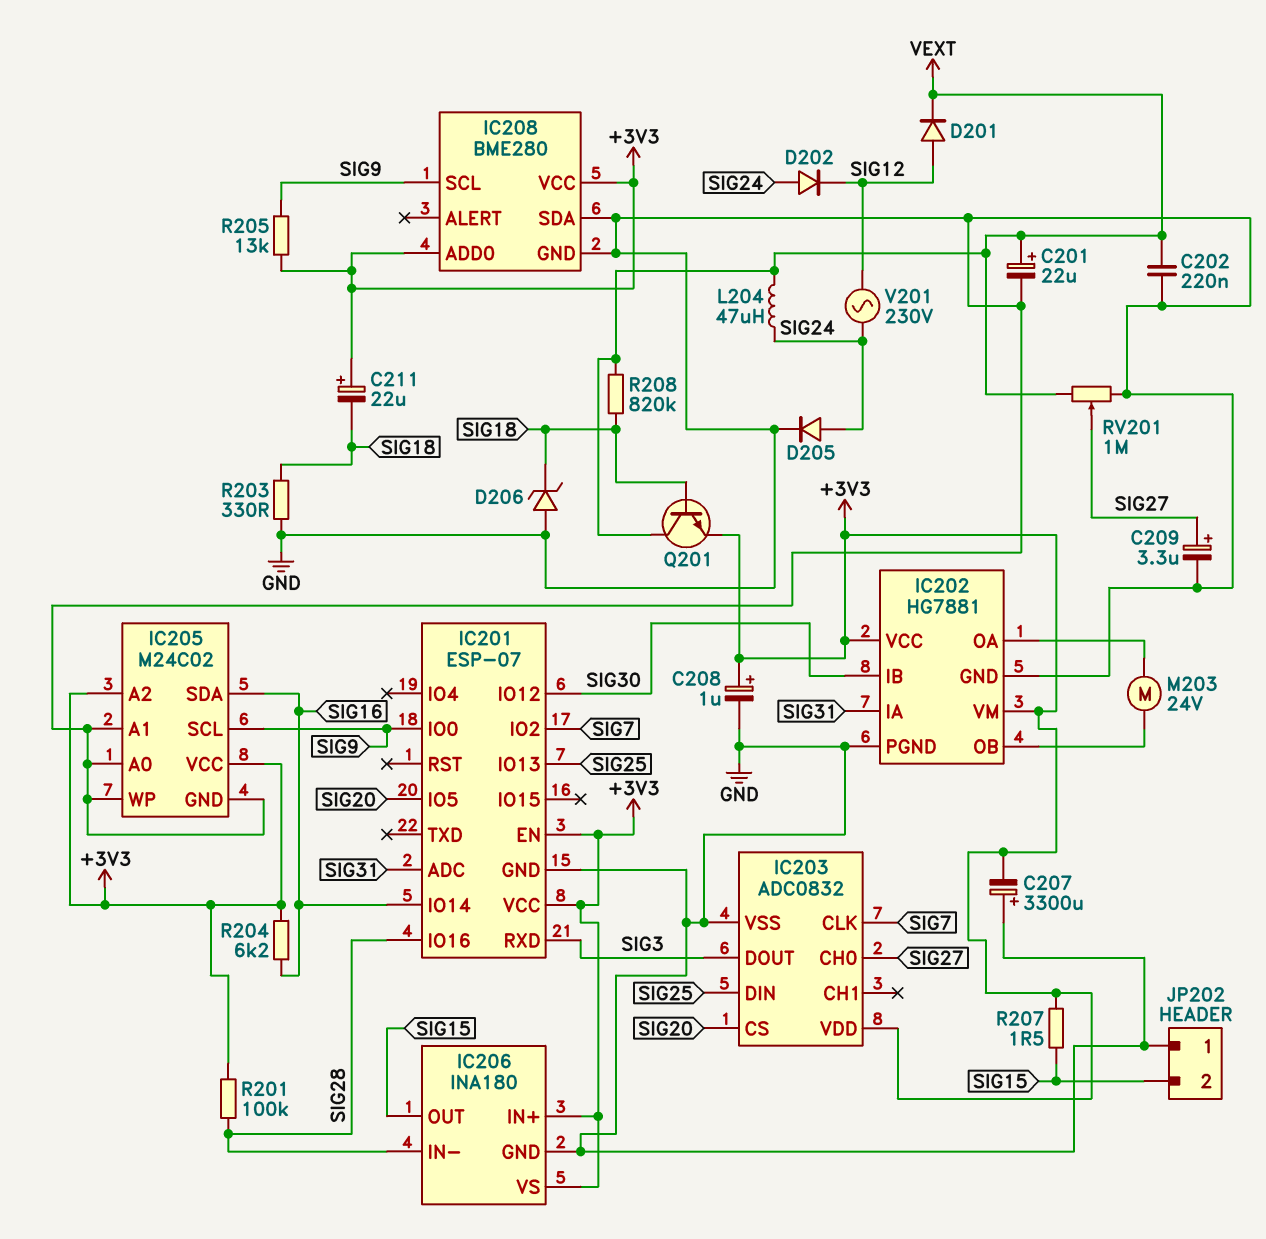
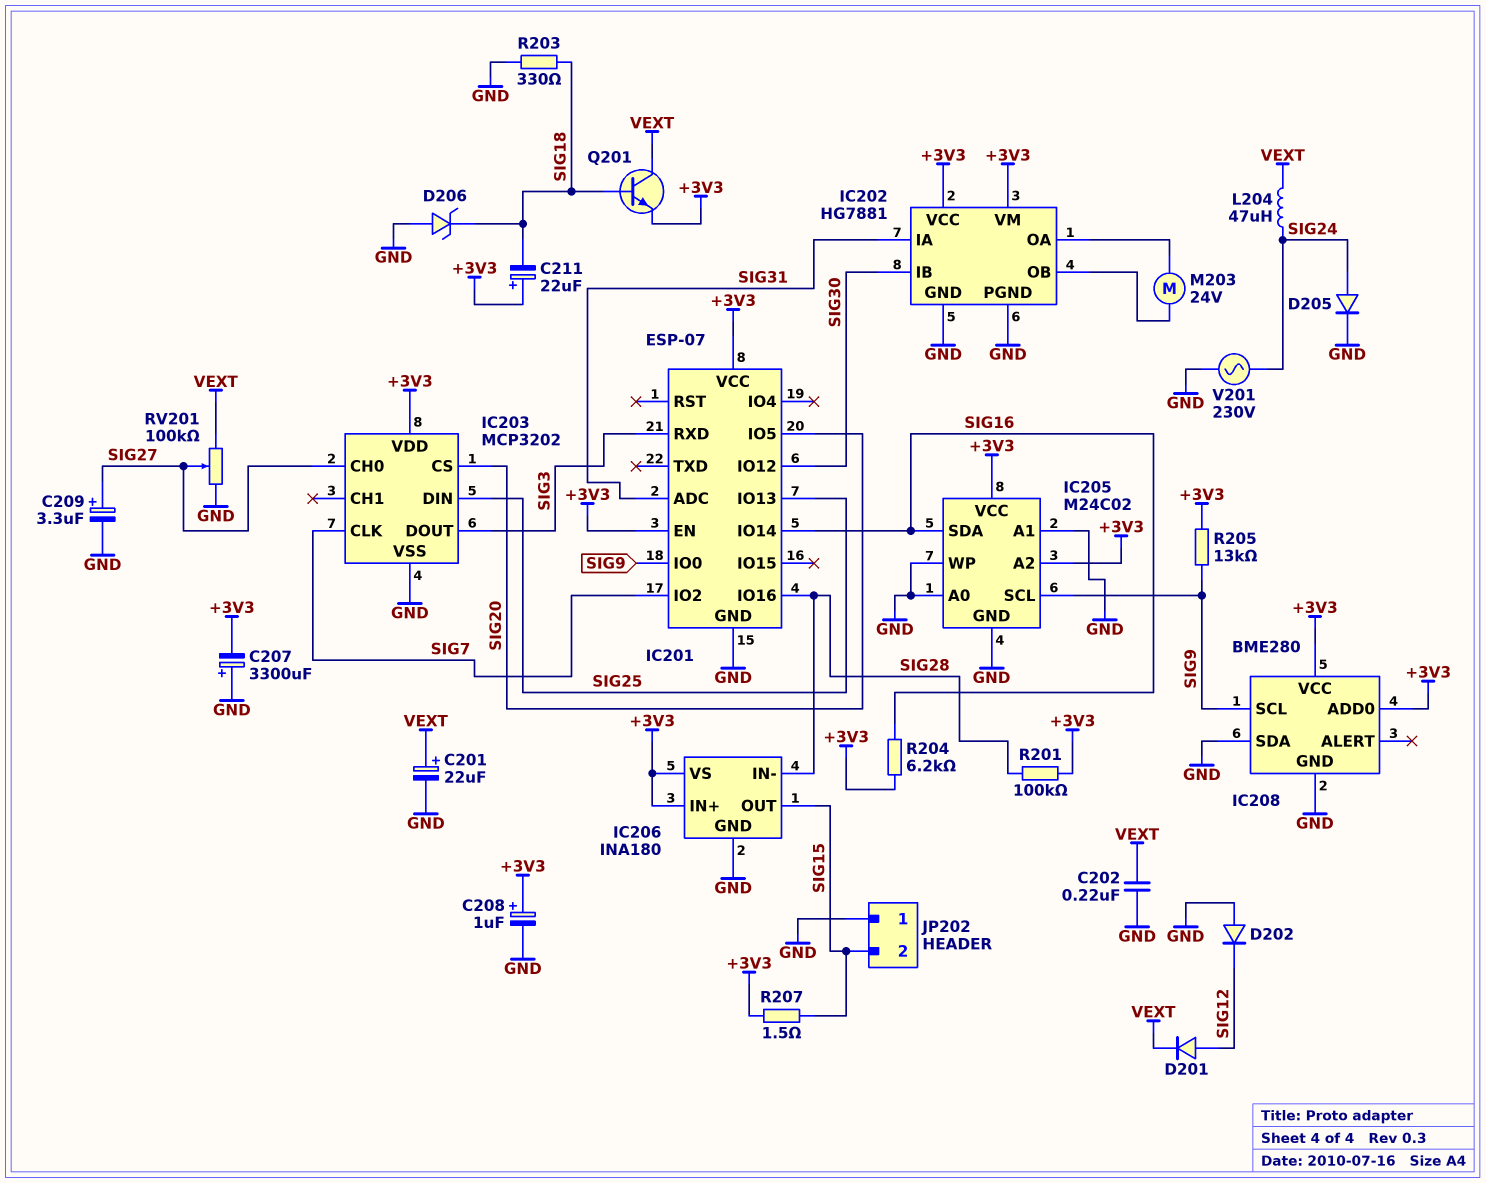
D202: diode (A SIG24, K SIG12) -> diode (A GND, K SIG12)
IC203: ADC0832 -> MCP3202
R208: 820k (SIG18, VEXT) -> none
RV201: 1M (GND, VEXT, wiper SIG27) -> 100k (GND, VEXT, wiper SIG27)
V201: AC 230V (SIG12, SIG24) -> AC 230V (GND, SIG24)

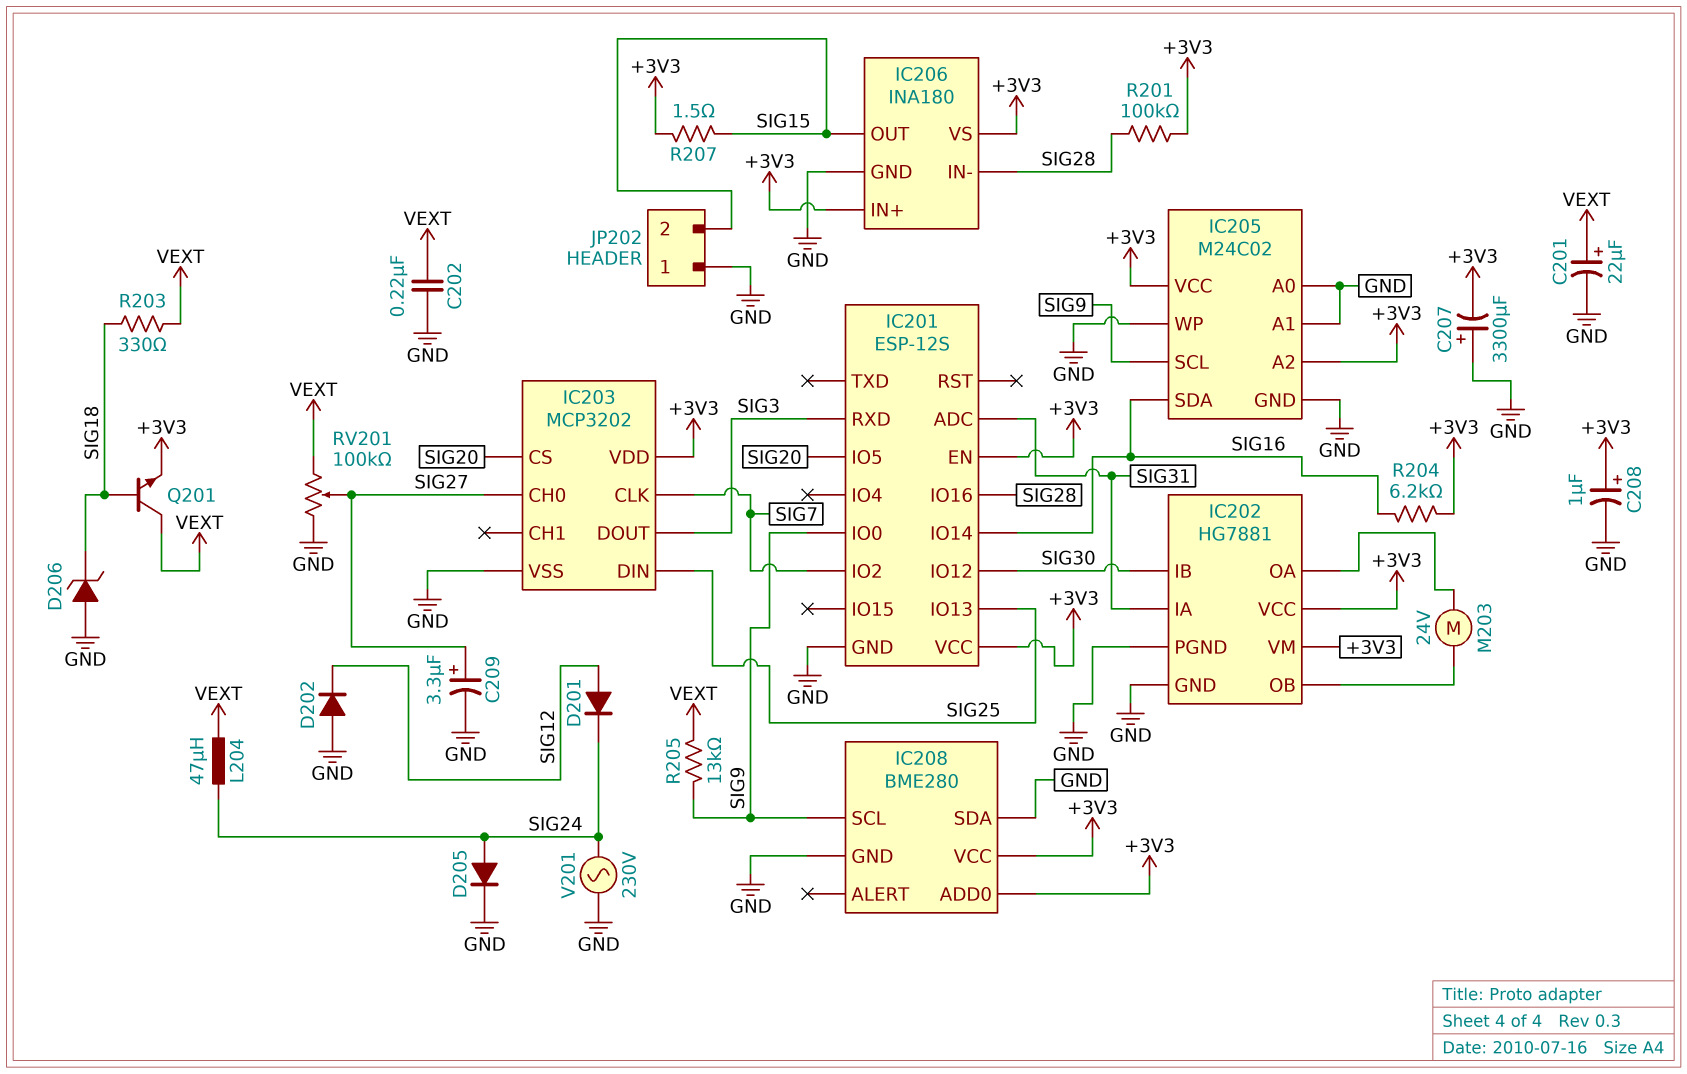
C211: 22uF (plus +3V3, minus SIG18) -> none
D201: diode (A SIG12, K VEXT) -> diode (A SIG12, K SIG24)
IC201: ESP-07 -> ESP-12S
R203: 330 (GND, SIG18) -> 330 (SIG18, VEXT)
R205: 13k (+3V3, SIG9) -> 13k (SIG9, VEXT)

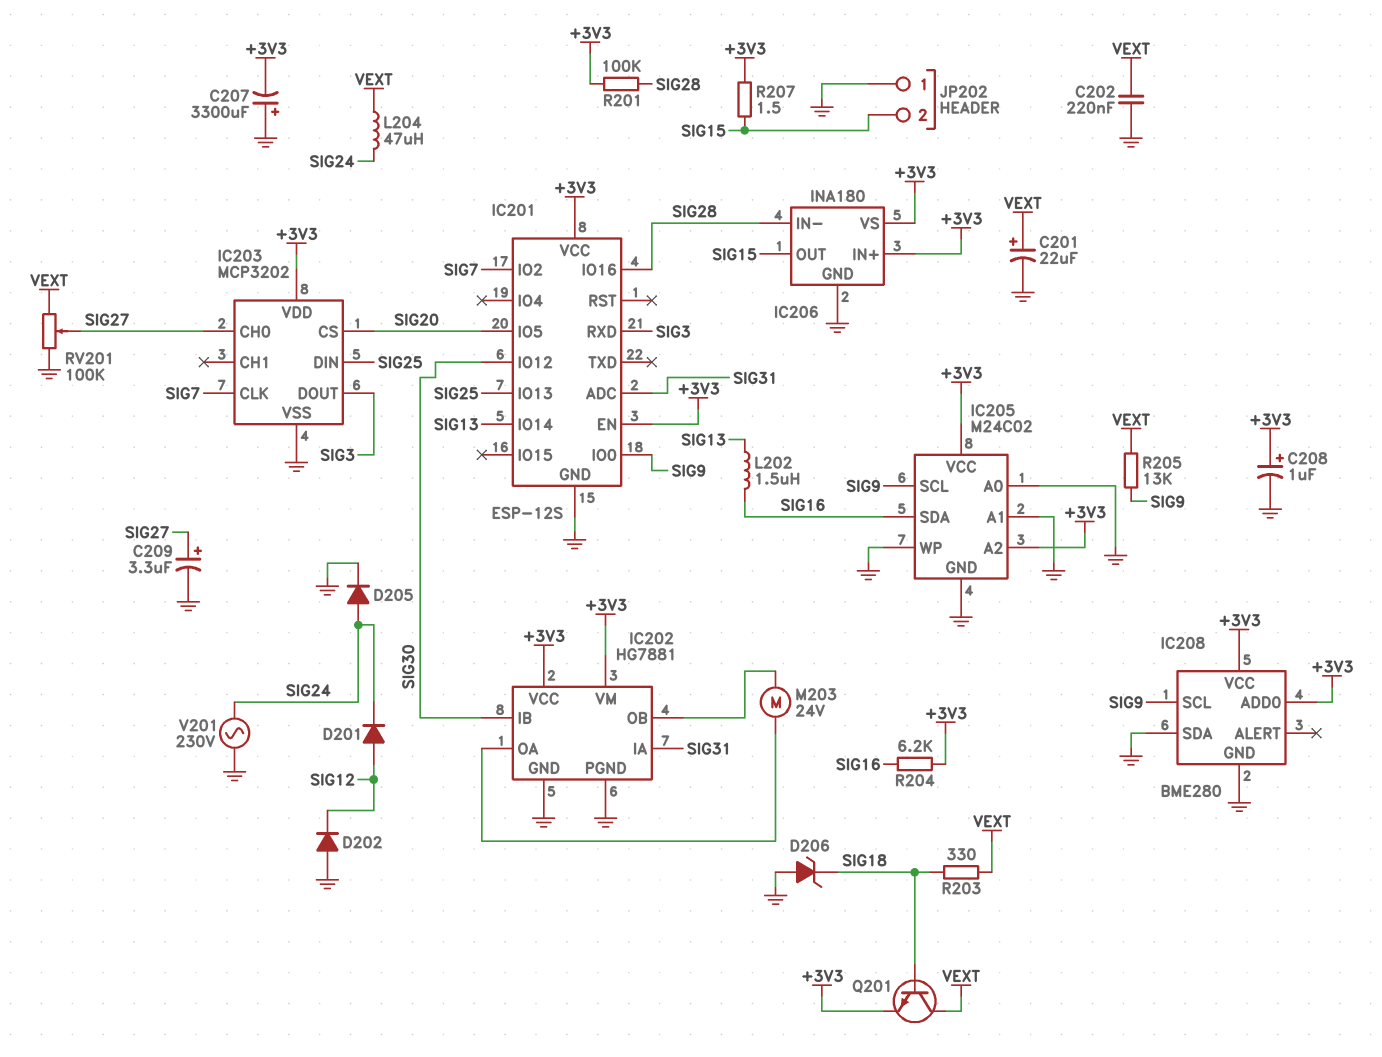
IC201 pin IO14: SIG16 -> SIG13
L202: none -> 1.5uH (SIG13, SIG16)

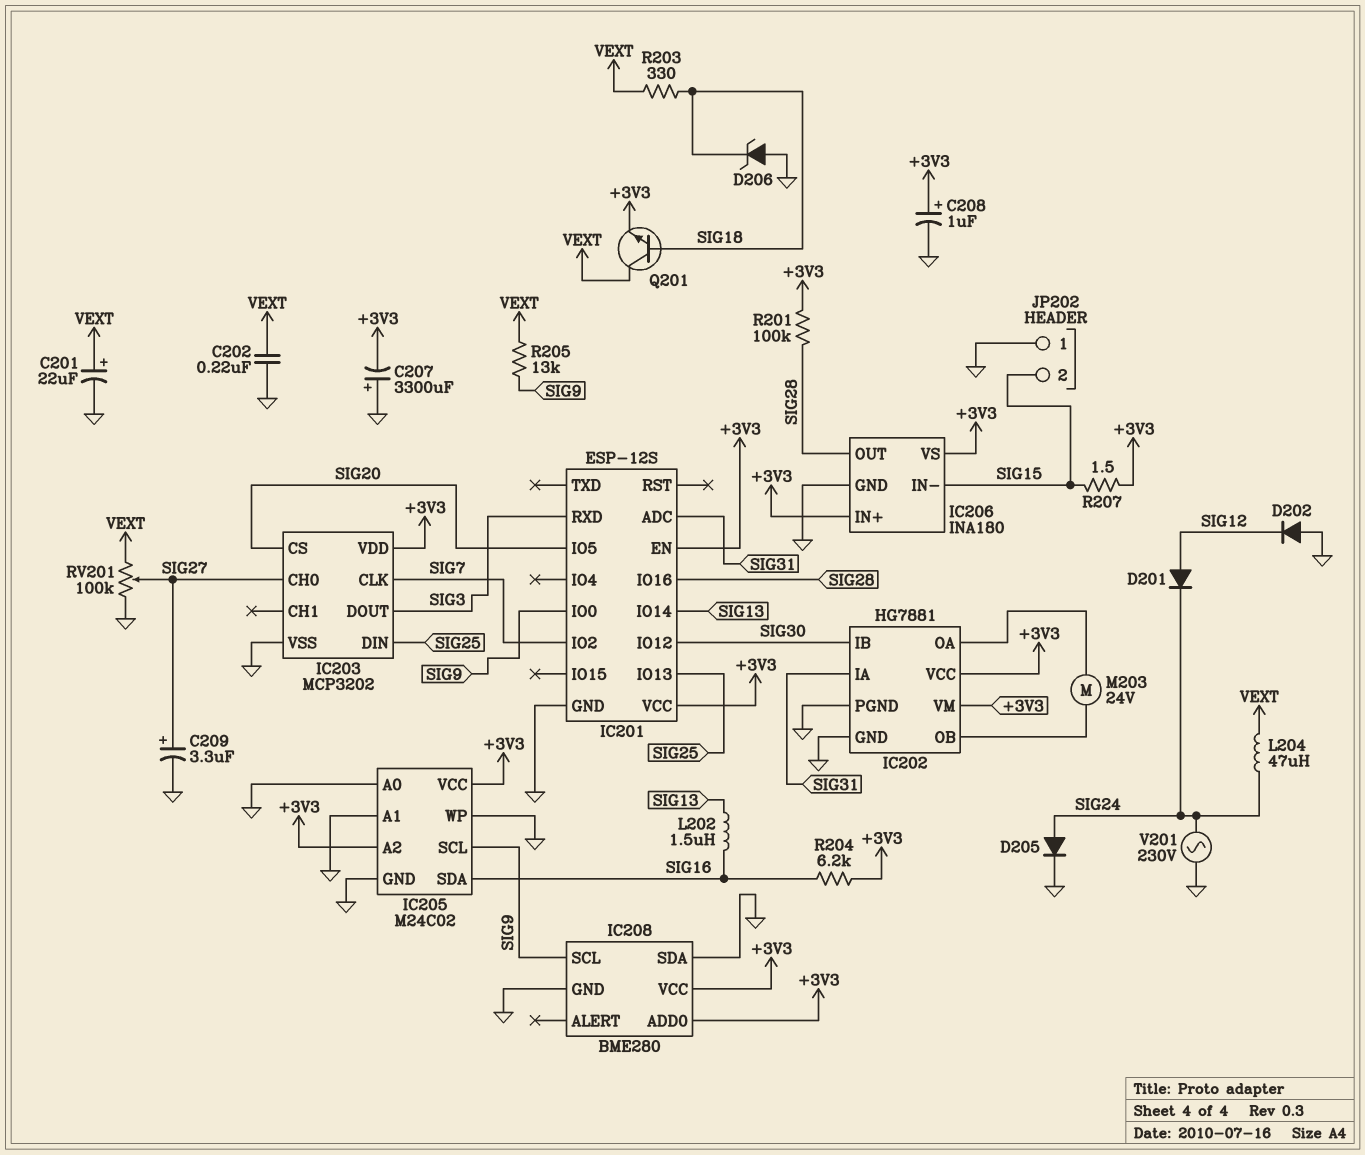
IC206 pin IN-: SIG28 -> SIG15
IC206 pin OUT: SIG15 -> SIG28

